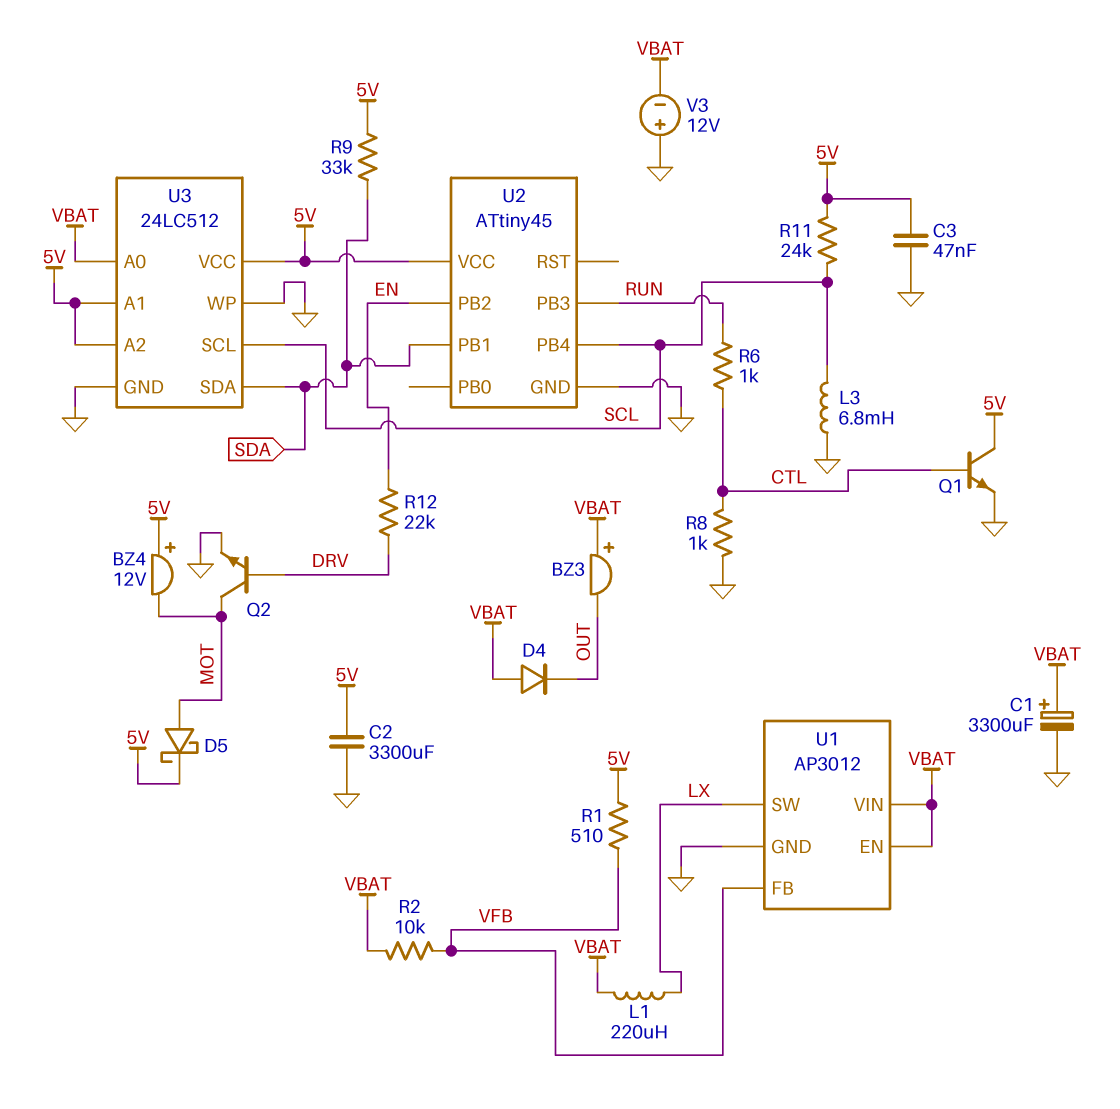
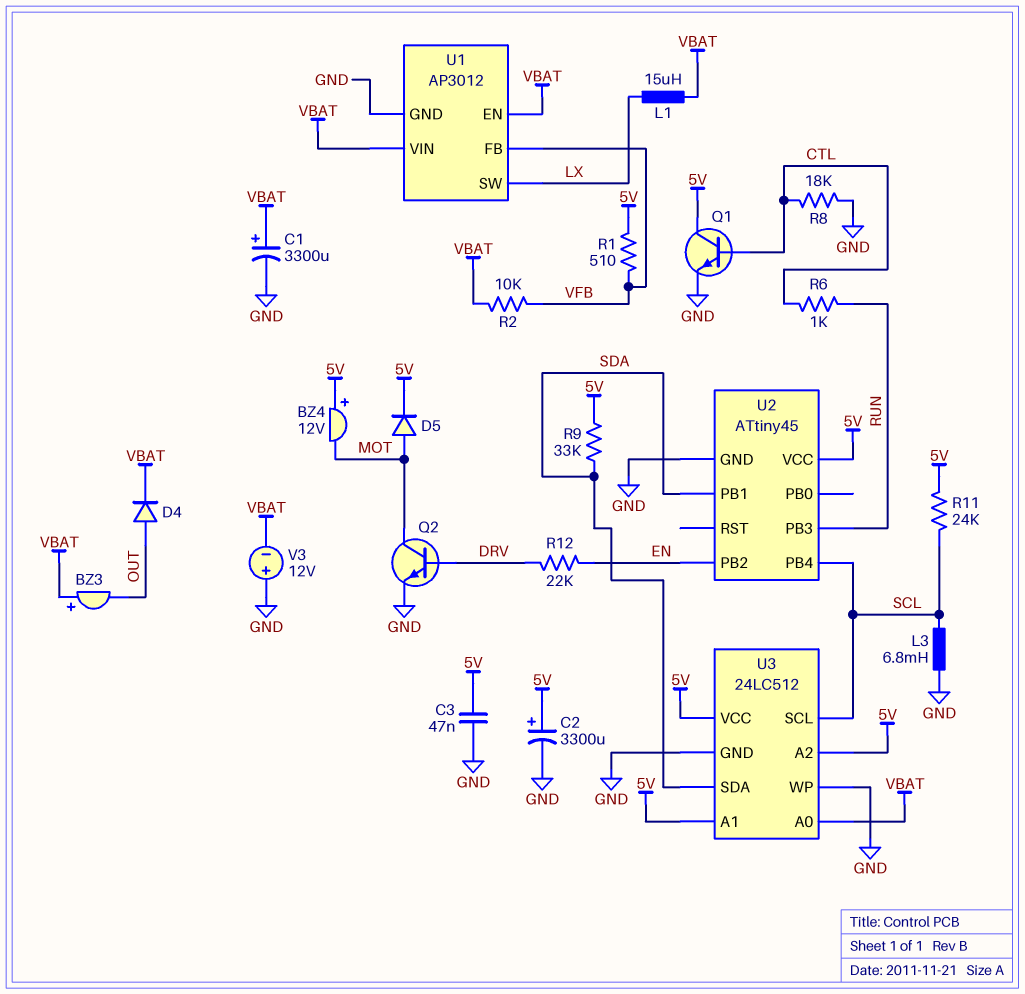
C2: 3300uF (5V, GND) -> 3300uF (plus 5V, minus GND)
D4: diode (A VBAT, K OUT) -> diode (A OUT, K VBAT)
D5: schottky (A MOT, K 5V) -> diode (A MOT, K 5V)
L1: 220uH (LX, VBAT) -> 15uH (LX, VBAT)
R8: 1k (CTL, GND) -> 18k (CTL, GND)

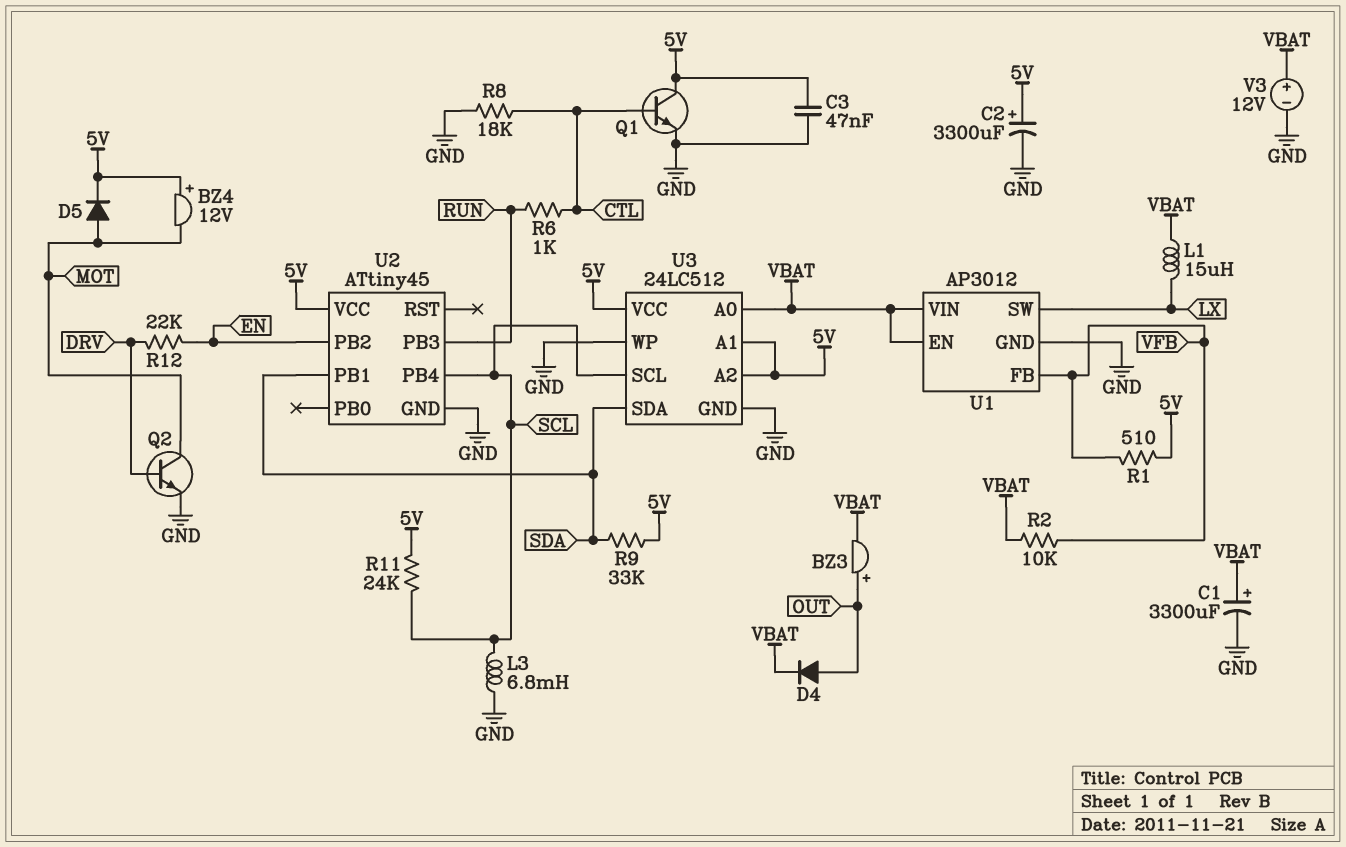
BZ3: buzzer (plus VBAT, minus OUT) -> buzzer (plus OUT, minus VBAT)
V3: 12V (plus GND, minus VBAT) -> 12V (plus VBAT, minus GND)

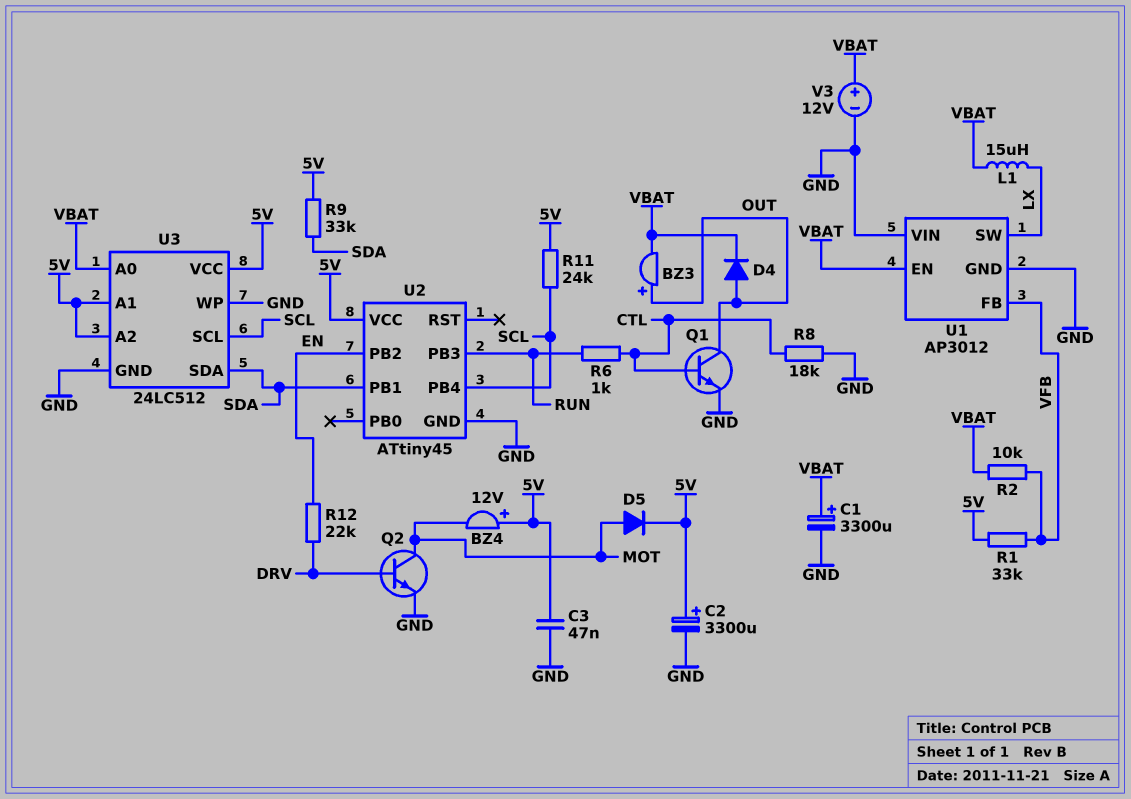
L3: 6.8mH (GND, SCL) -> none
Q1: NPN (B CTL, C 5V, E GND) -> NPN (B CTL, C OUT, E GND)
R1: 510 (5V, VFB) -> 33k (5V, VFB)
U1 pin VIN: VBAT -> GND

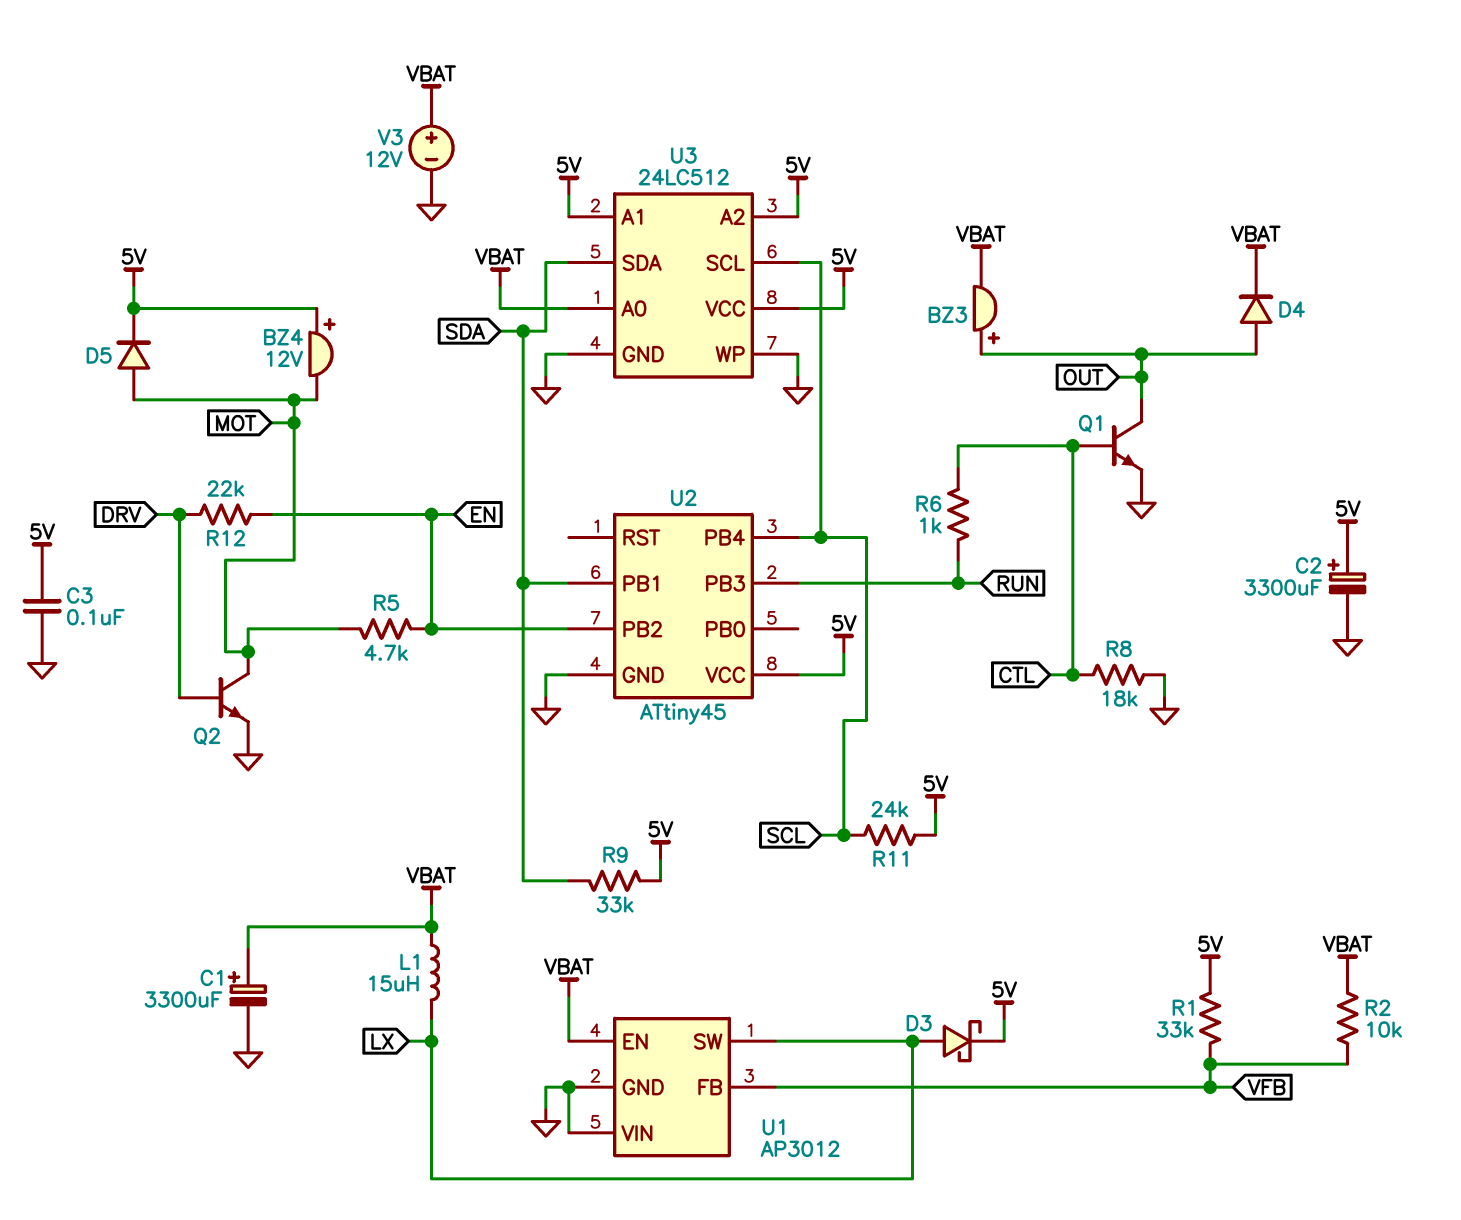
C3: 47nF (5V, GND) -> 100nF (5V, GND)
D3: none -> schottky (A LX, K 5V)
R5: none -> 4.7k (EN, MOT)

